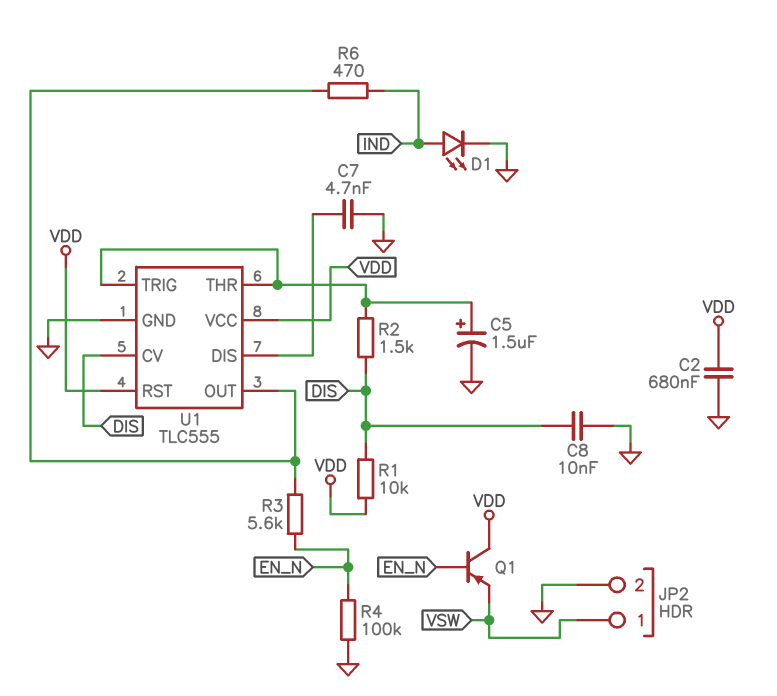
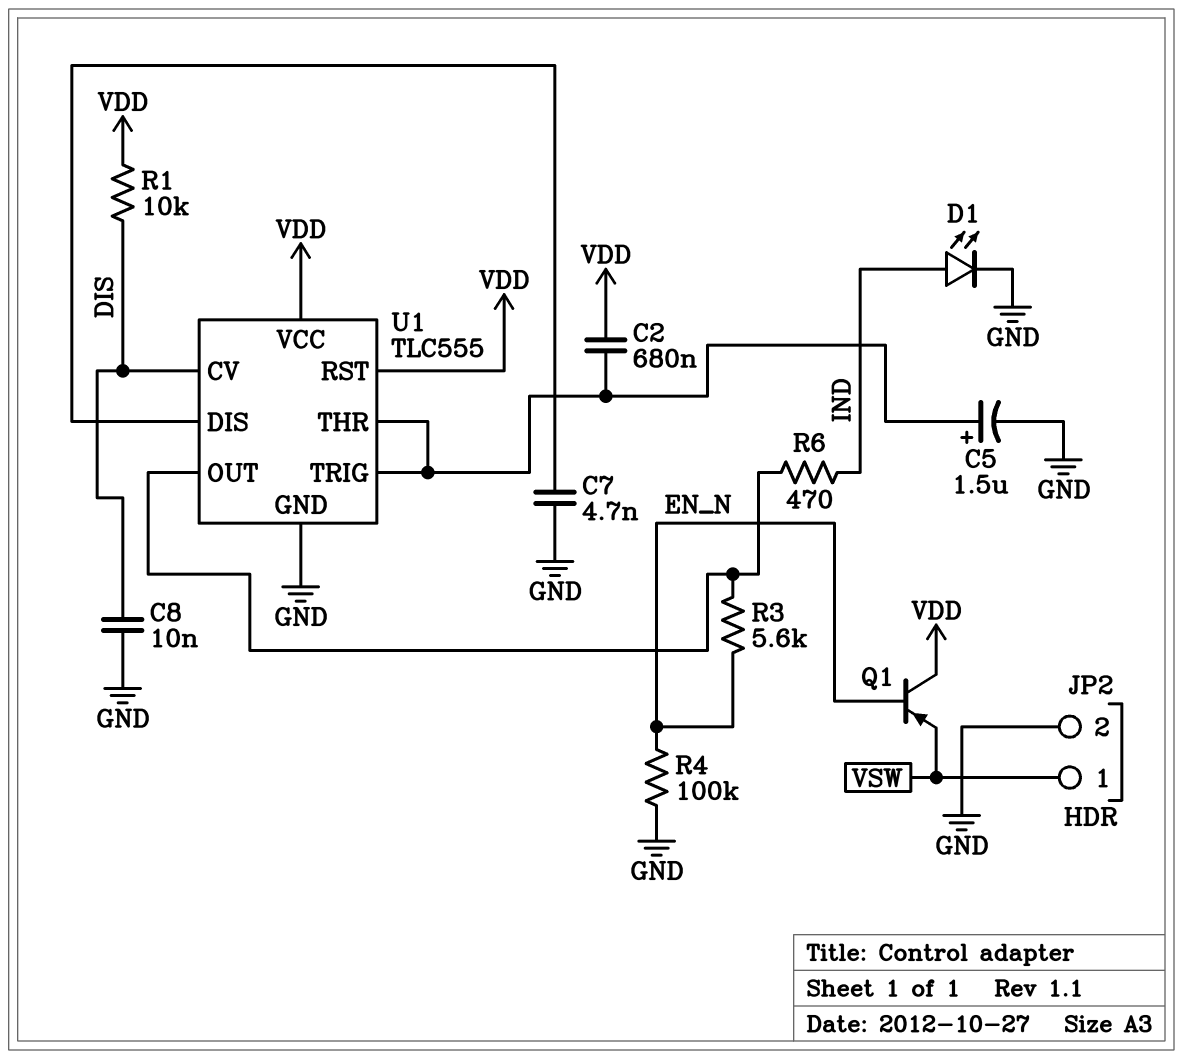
C2: 680nF (GND, VDD) -> 680nF (U1/THR, VDD)
R2: 1.5k (DIS, U1/THR) -> none

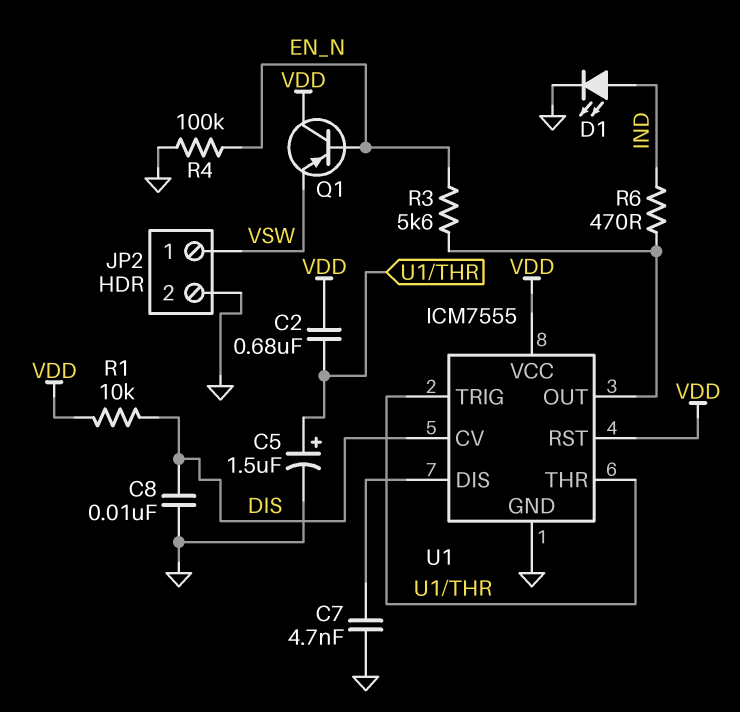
U1: TLC555 -> ICM7555

